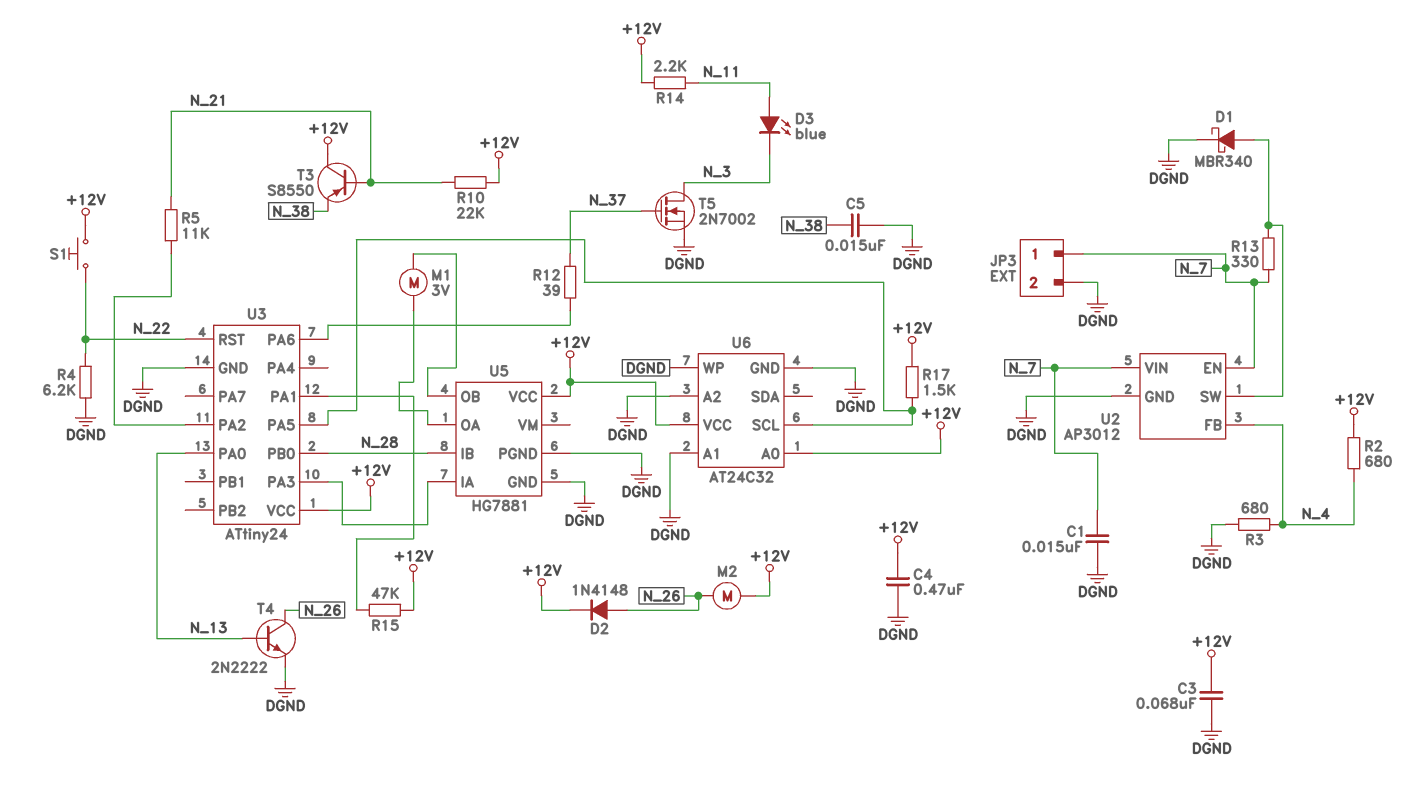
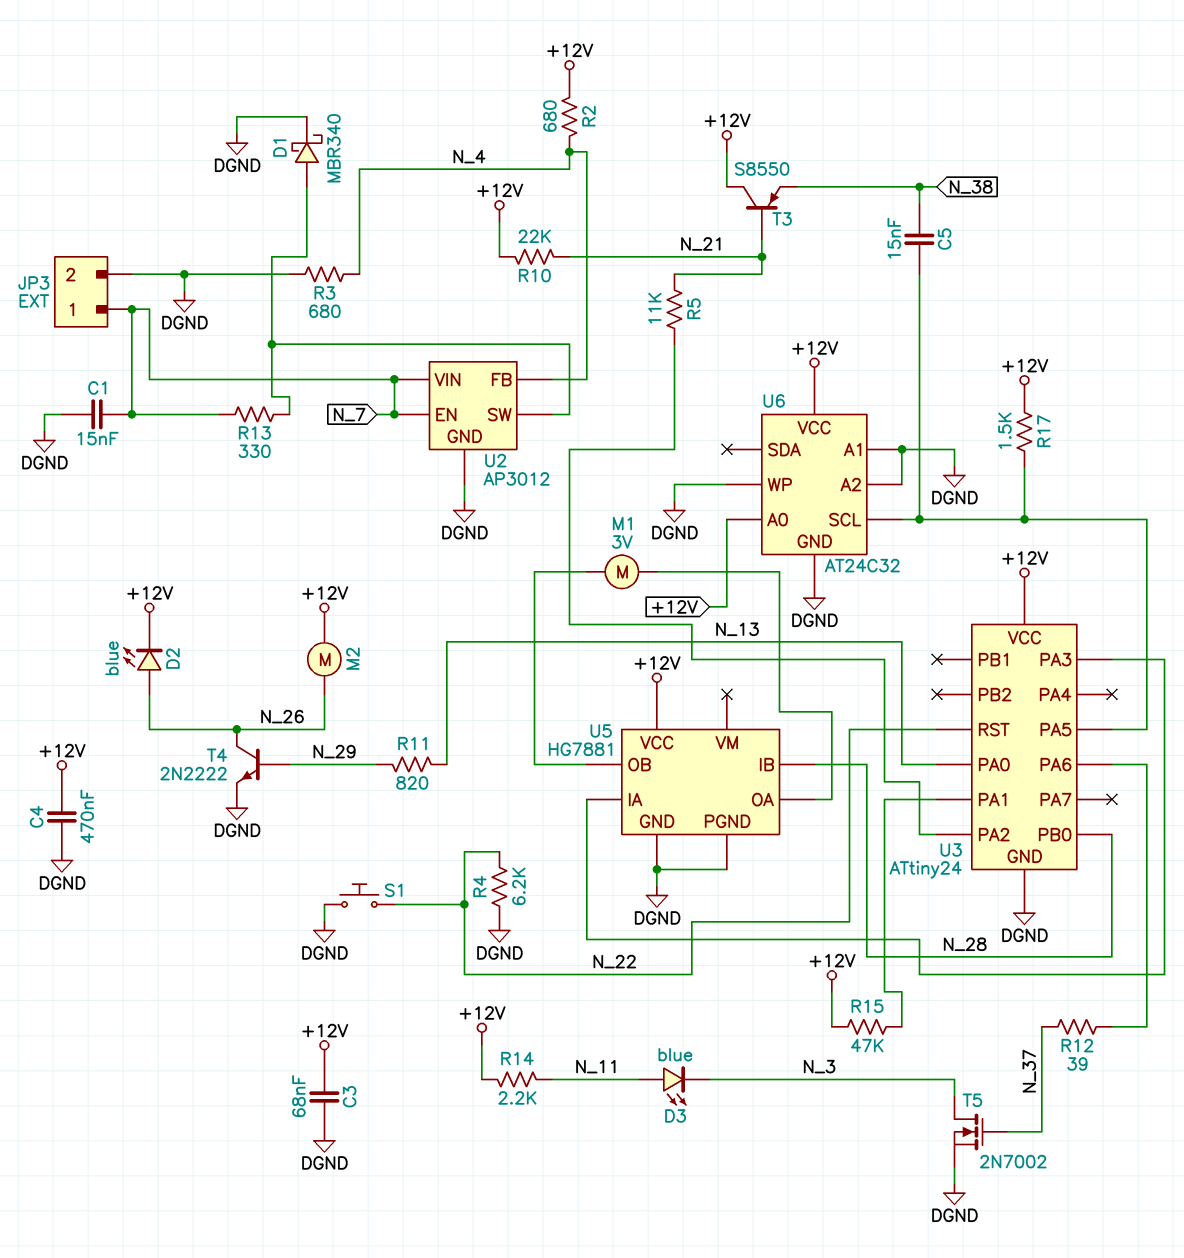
C5: 15nF (DGND, N_38) -> 15nF (N_38, U3/PA5)
D2: diode 1N4148 (A N_26, K +12V) -> LED blue (A N_26, K +12V)
R11: none -> 820 (N_13, N_29)
S1: button (+12V, N_22) -> button (DGND, N_22)
T4: NPN 2N2222 (B N_13, C N_26, E DGND) -> NPN 2N2222 (B N_29, C N_26, E DGND)

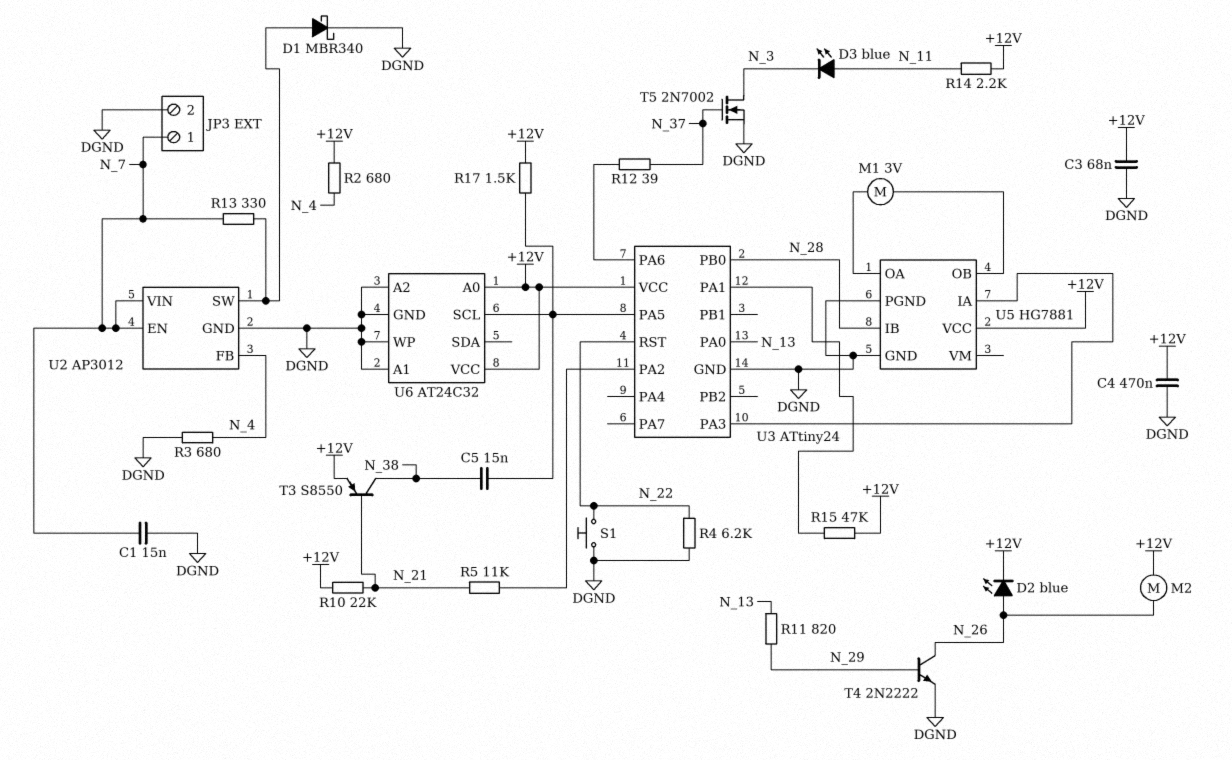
T3: PNP S8550 (B N_21, C +12V, E N_38) -> PNP S8550 (B N_21, C N_38, E +12V)

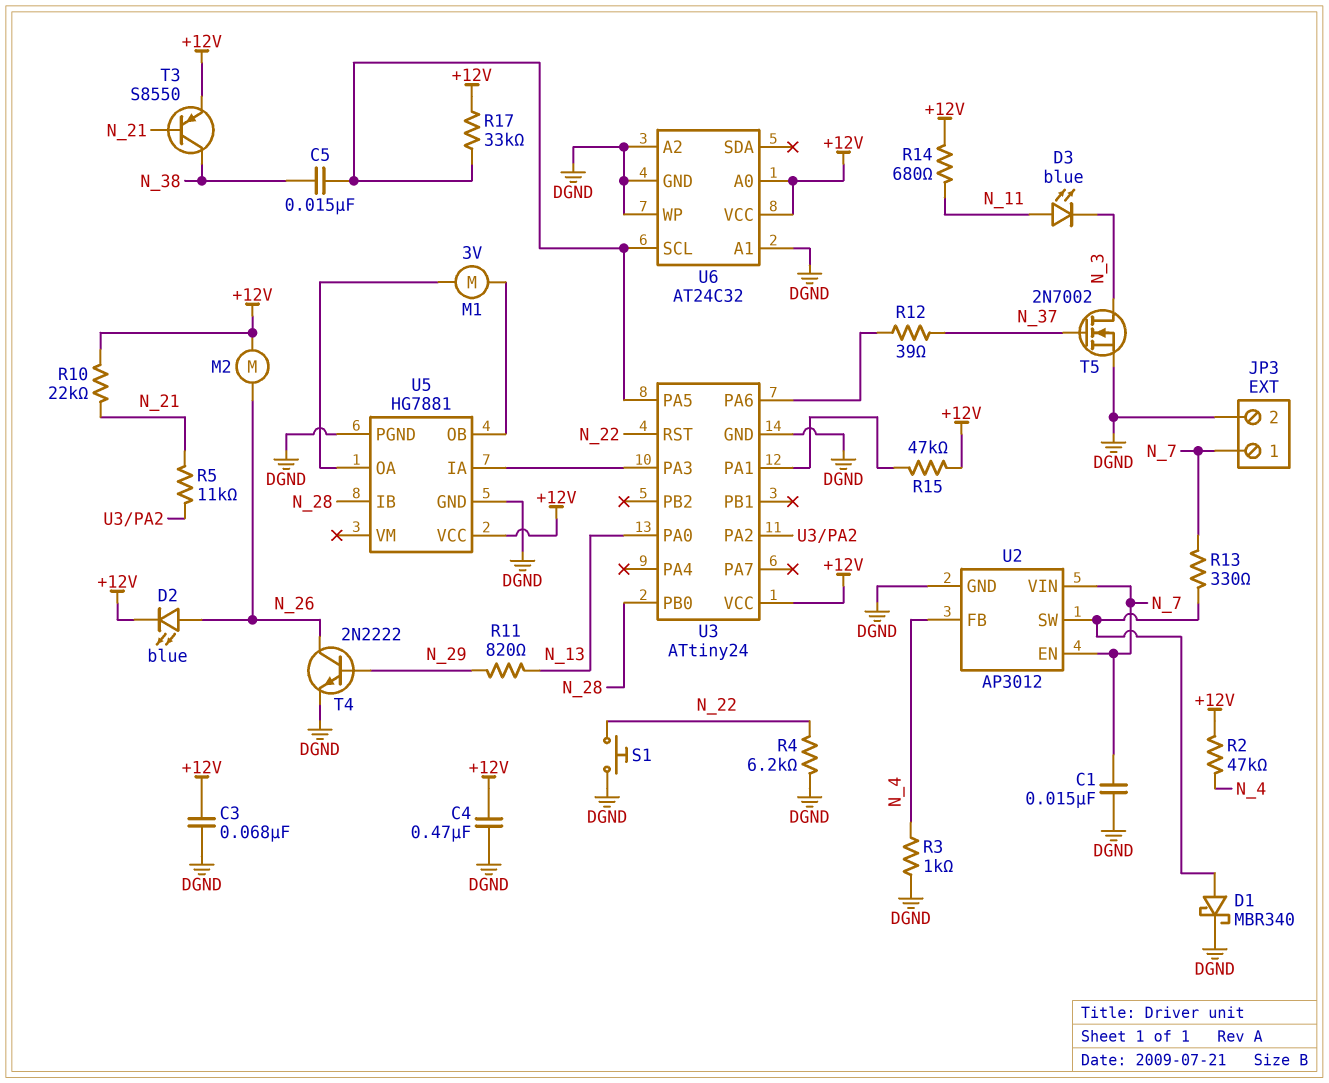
R2: 680 (+12V, N_4) -> 47k (+12V, N_4)
R3: 680 (DGND, N_4) -> 1k (DGND, N_4)
R14: 2.2k (+12V, N_11) -> 680 (+12V, N_11)
R17: 1.5k (+12V, U3/PA5) -> 33k (+12V, U3/PA5)

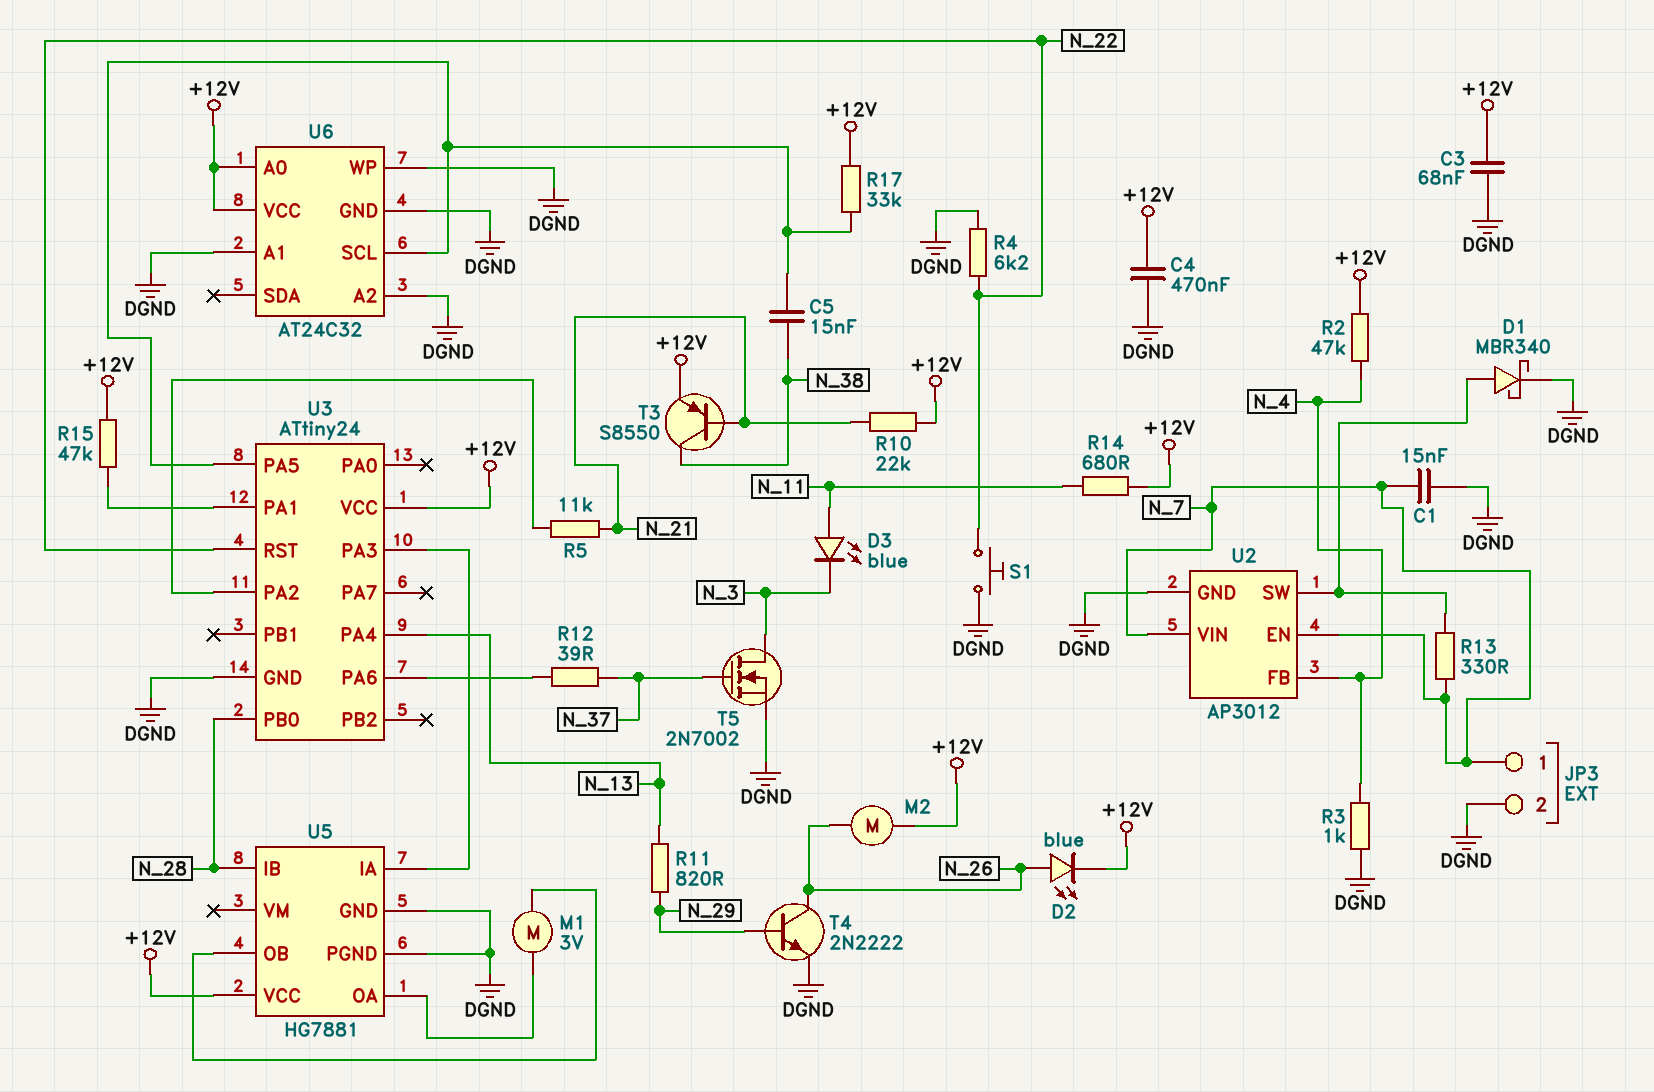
U3 pin PA0: N_13 -> none
U3 pin PA4: none -> N_13

